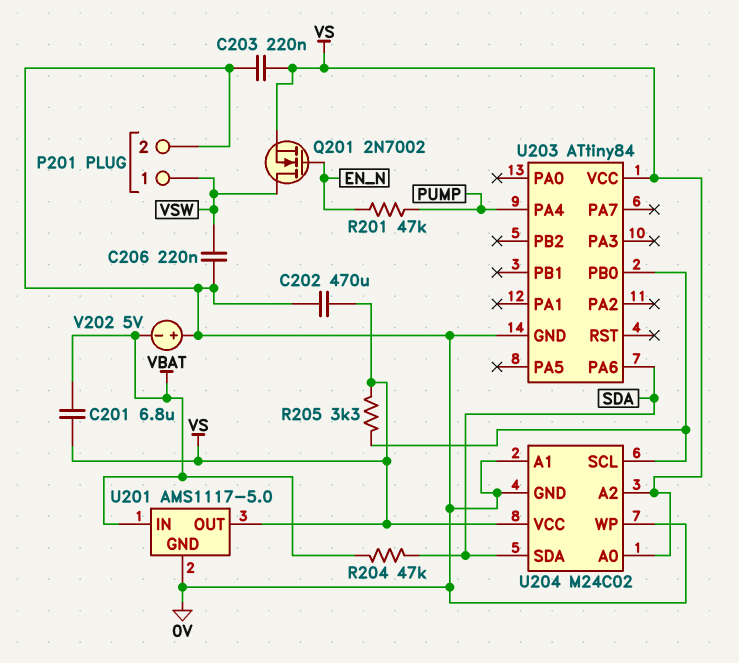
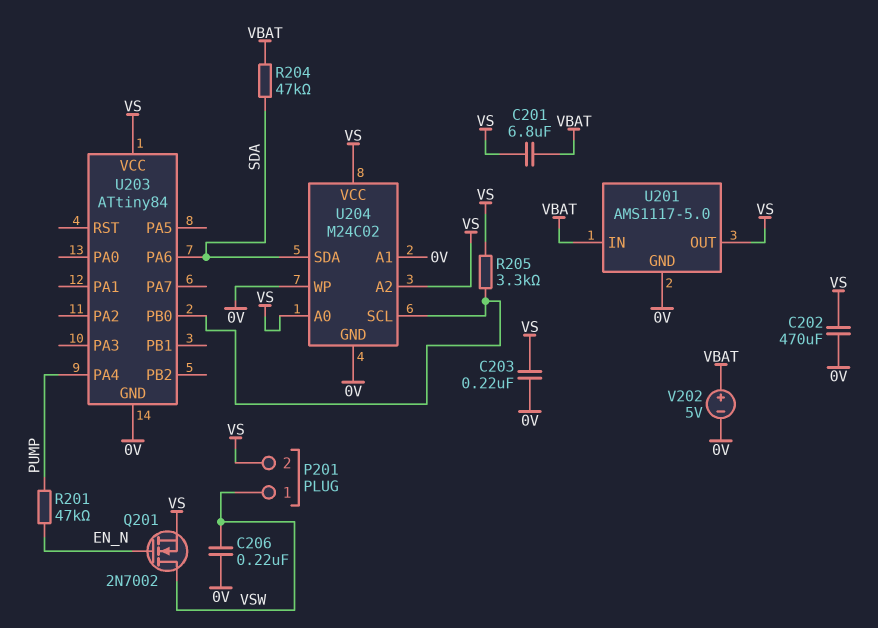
P201 pin 2: 0V -> VS
V202: 5V (plus 0V, minus VBAT) -> 5V (plus VBAT, minus 0V)

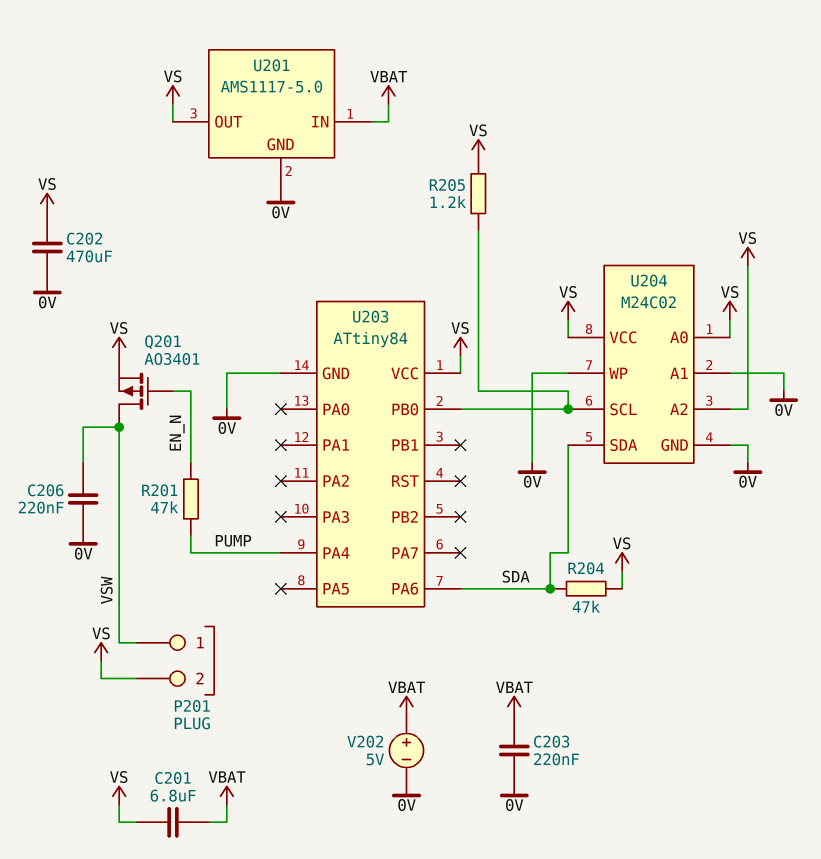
C203: 220nF (0V, VS) -> 220nF (0V, VBAT)
Q201: NMOS 2N7002 (G EN_N, D VSW, S VS) -> PMOS AO3401 (G EN_N, D VSW, S VS)
R204: 47k (SDA, VBAT) -> 47k (SDA, VS)
R205: 3.3k (U203/PB0, VS) -> 1.2k (U203/PB0, VS)

